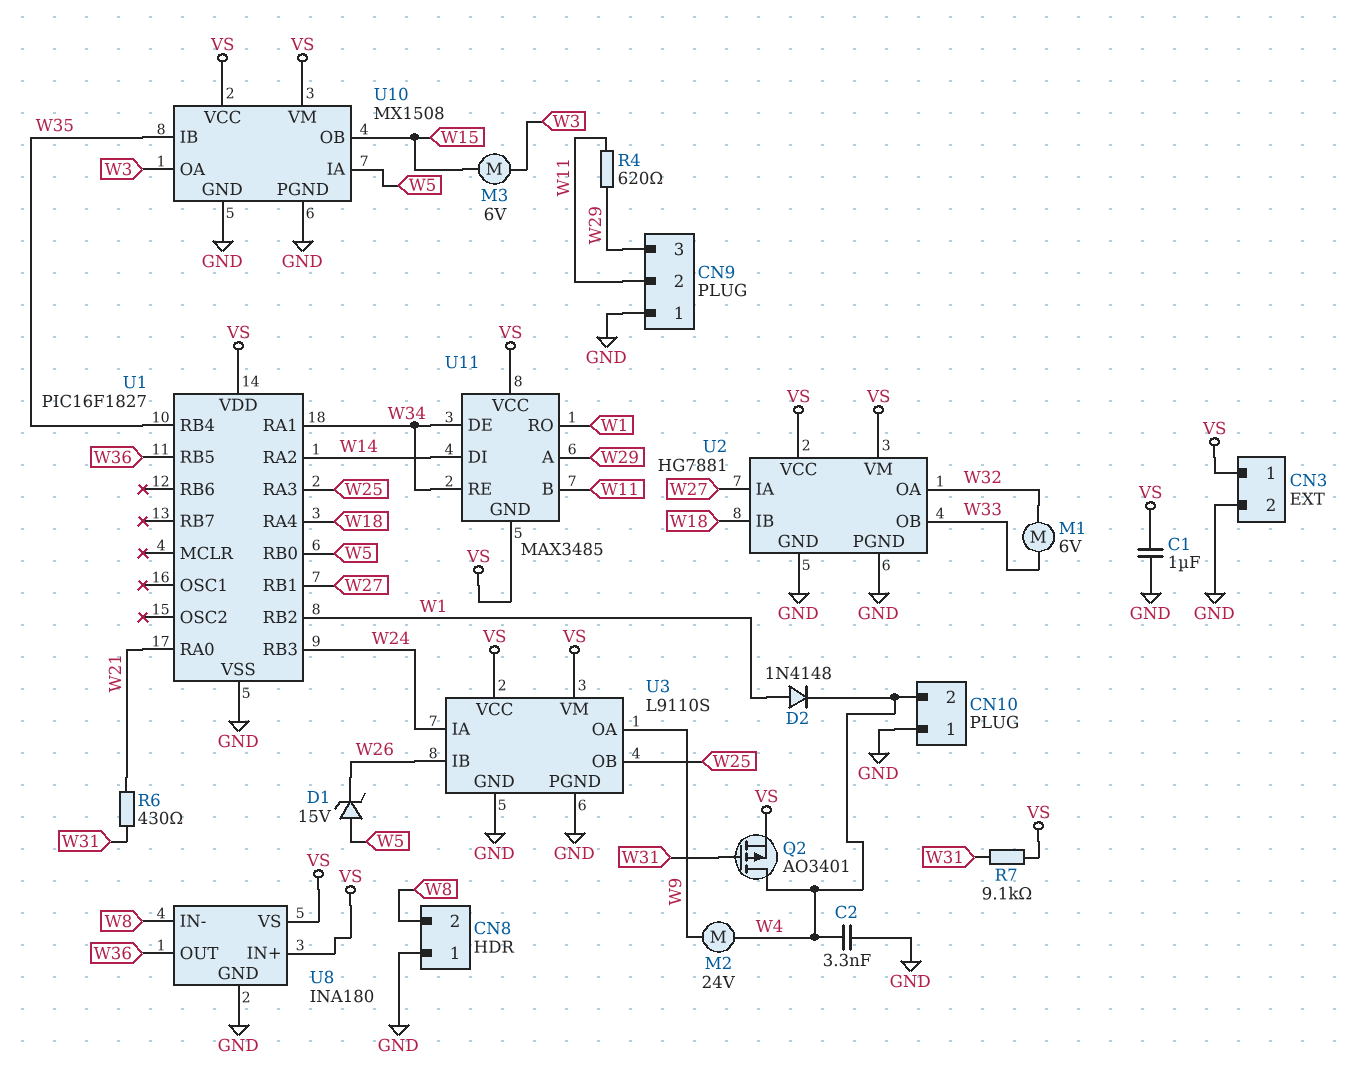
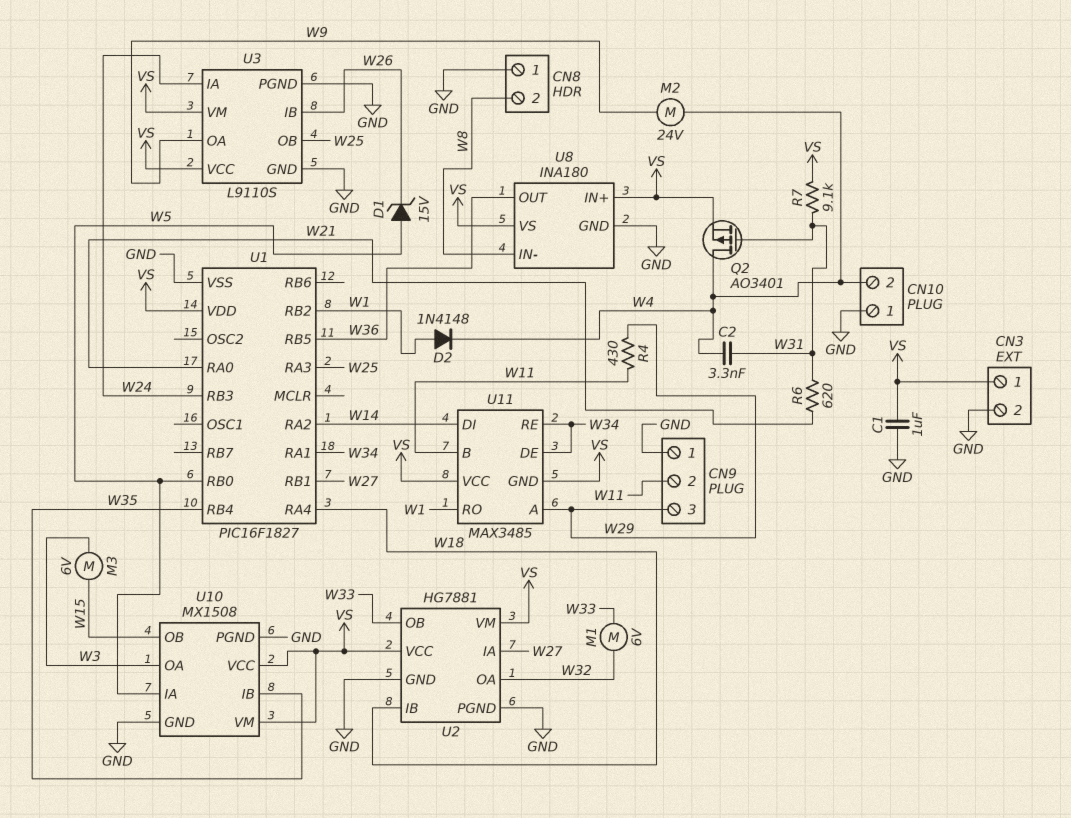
C2: 3.3nF (GND, W4) -> 3.3nF (W4, W31)
R4: 620 (W11, W29) -> 430 (W11, W29)
R6: 430 (W21, W31) -> 620 (W21, W31)

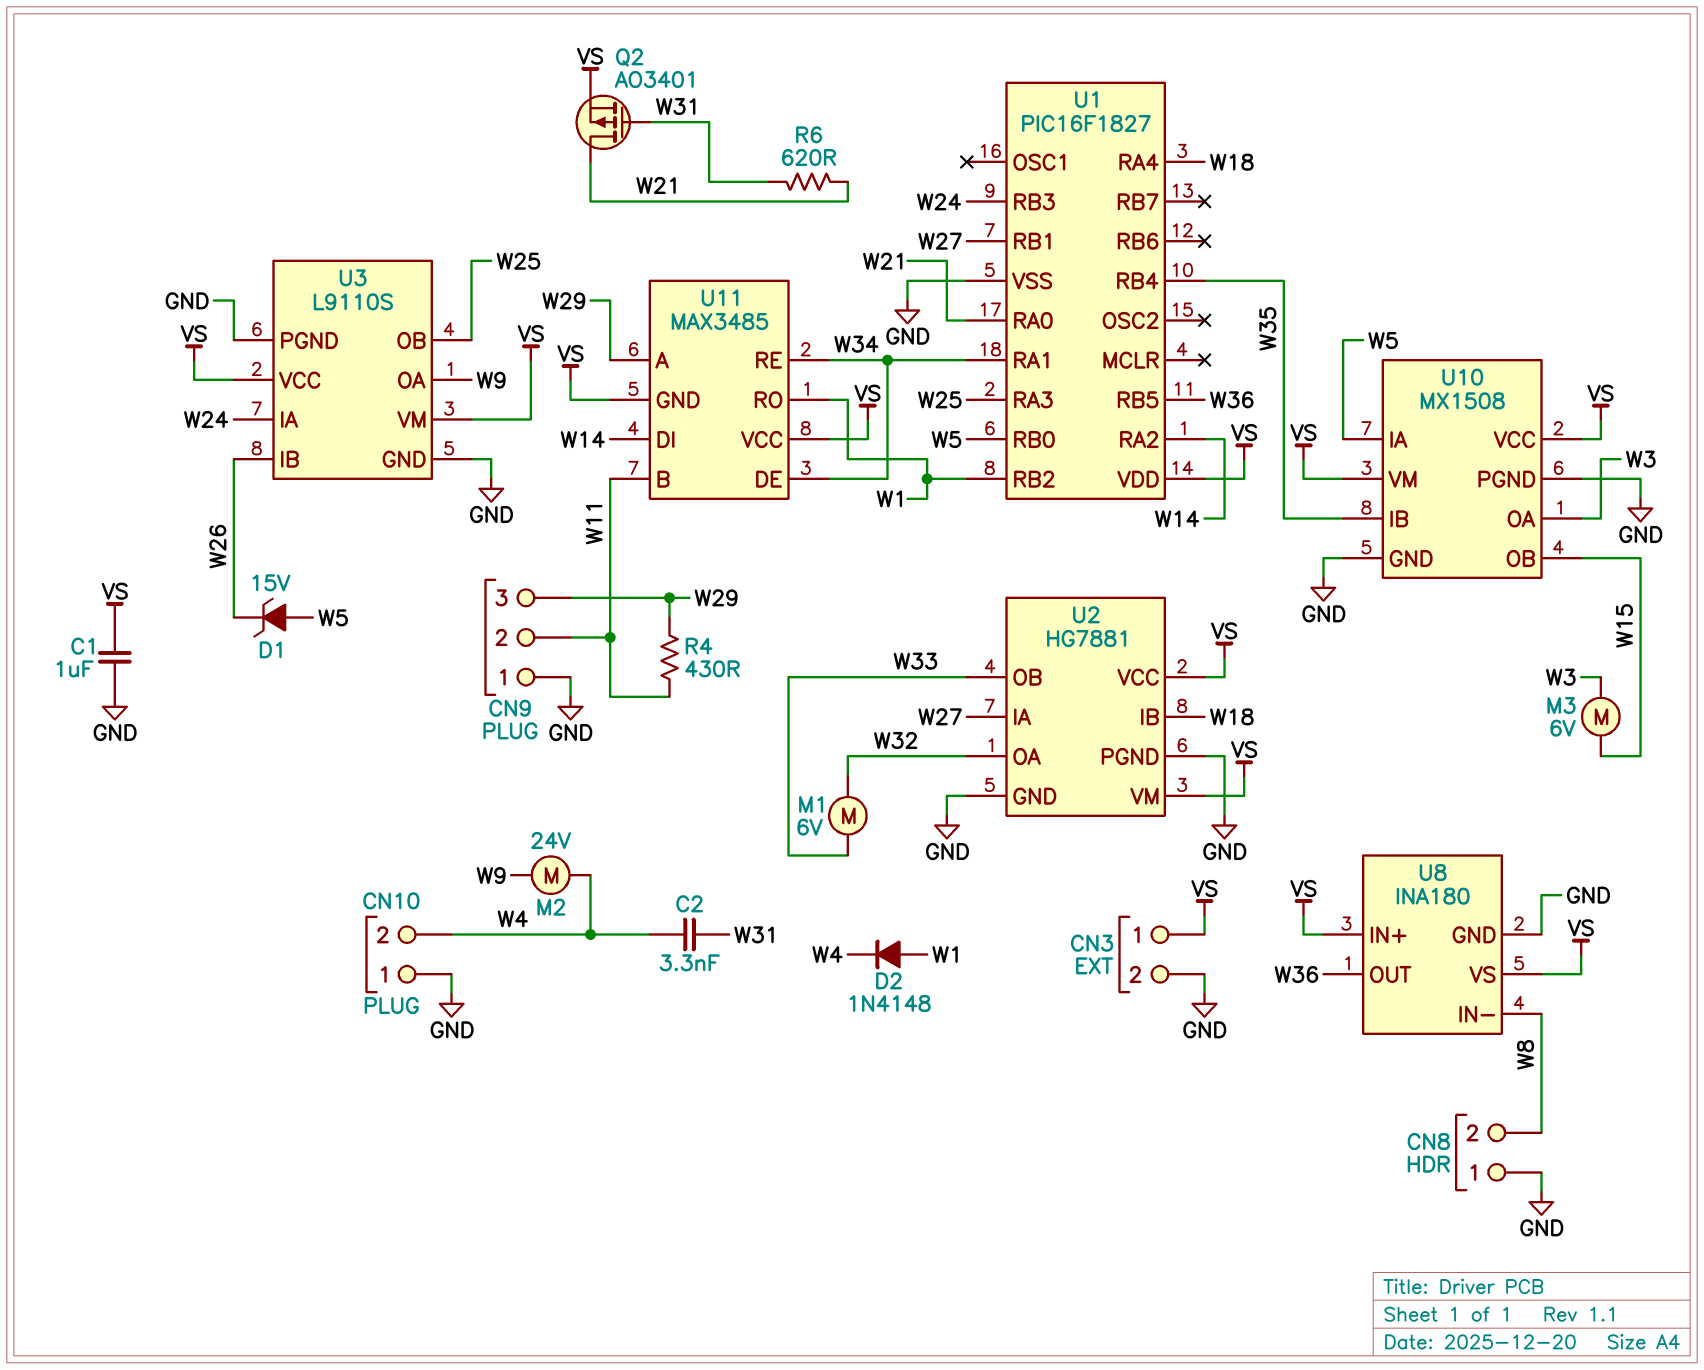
Q2: PMOS AO3401 (G W31, D W4, S VS) -> PMOS AO3401 (G W31, D W21, S VS)
R7: 9.1k (VS, W31) -> none

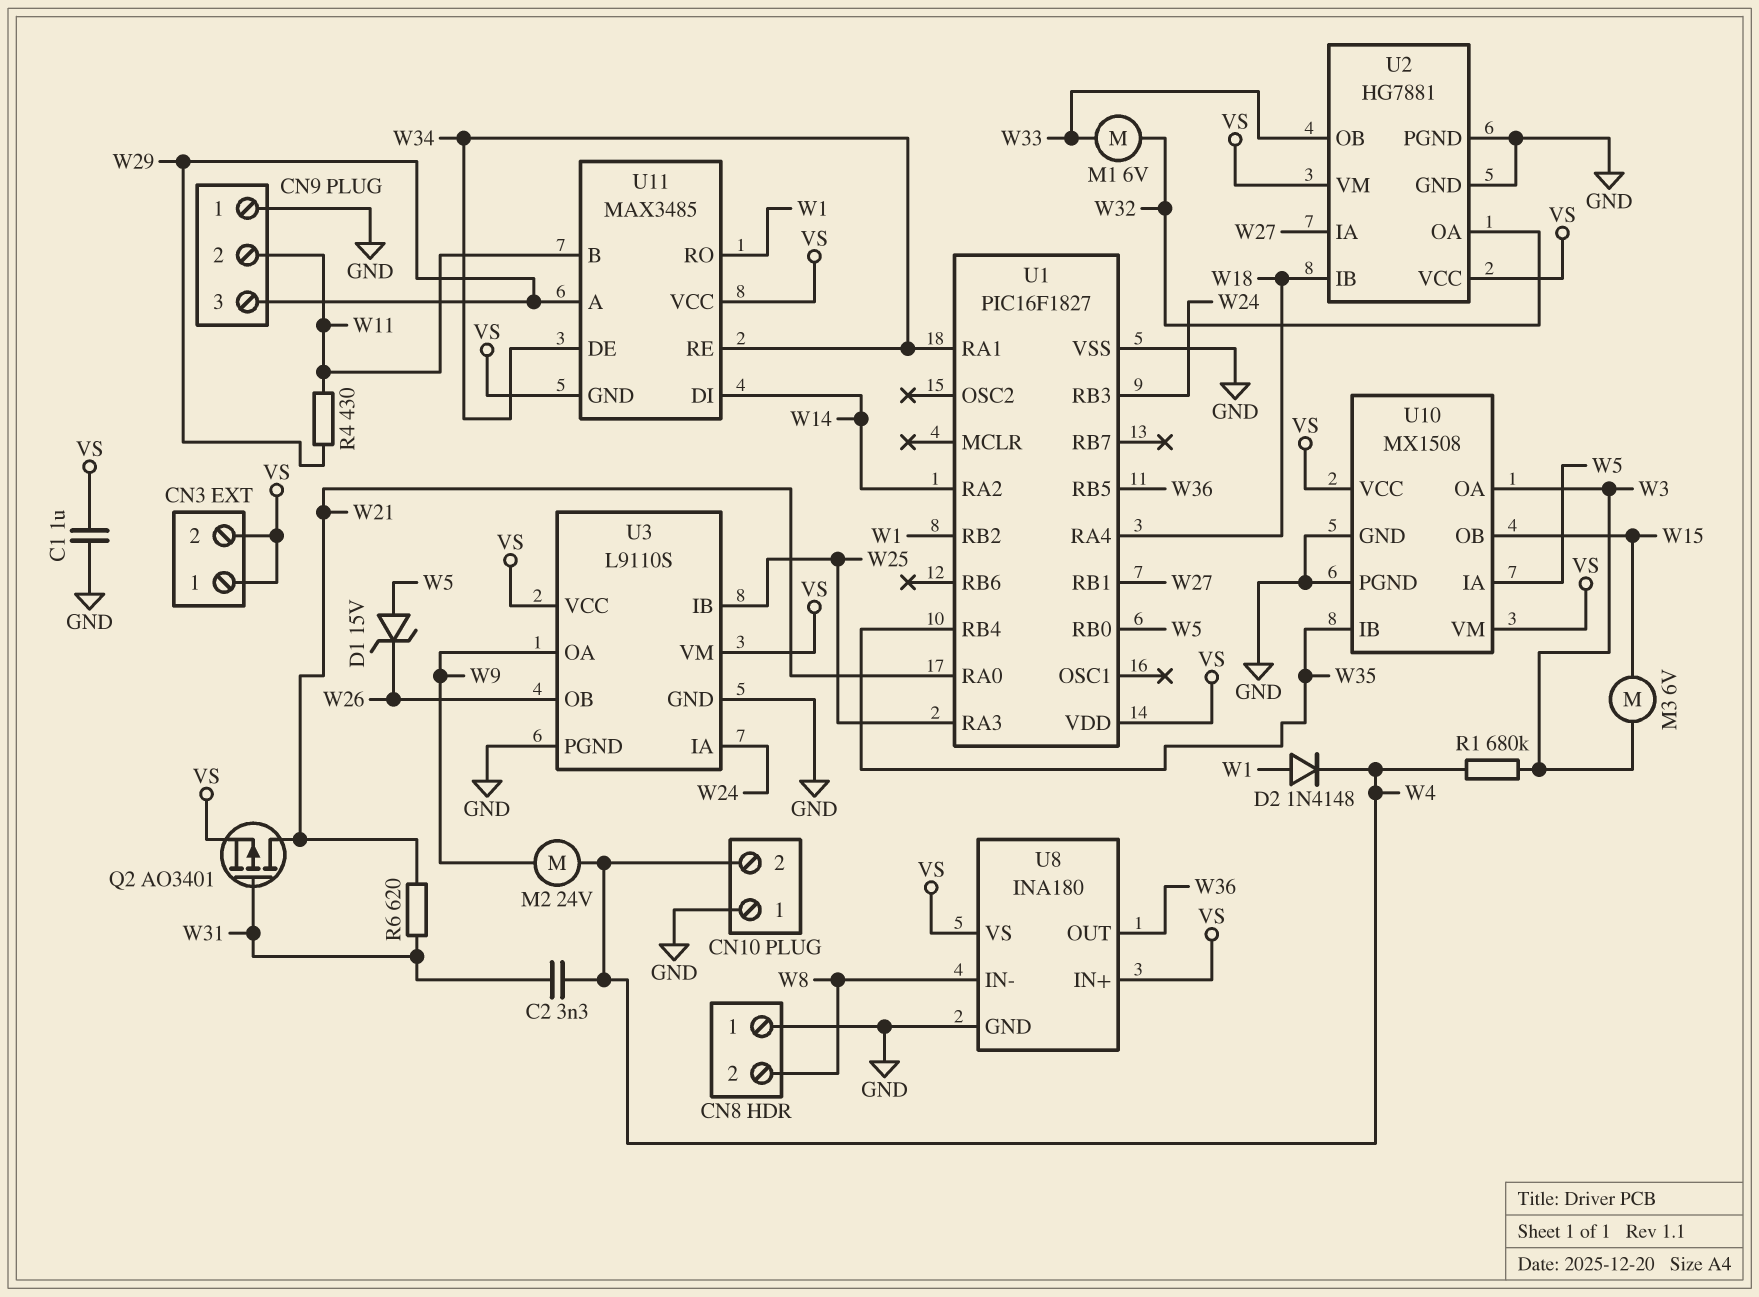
CN3 pin 2: GND -> VS
R1: none -> 680k (W3, W4)
U3 pin IB: W26 -> W25
U3 pin OB: W25 -> W26

